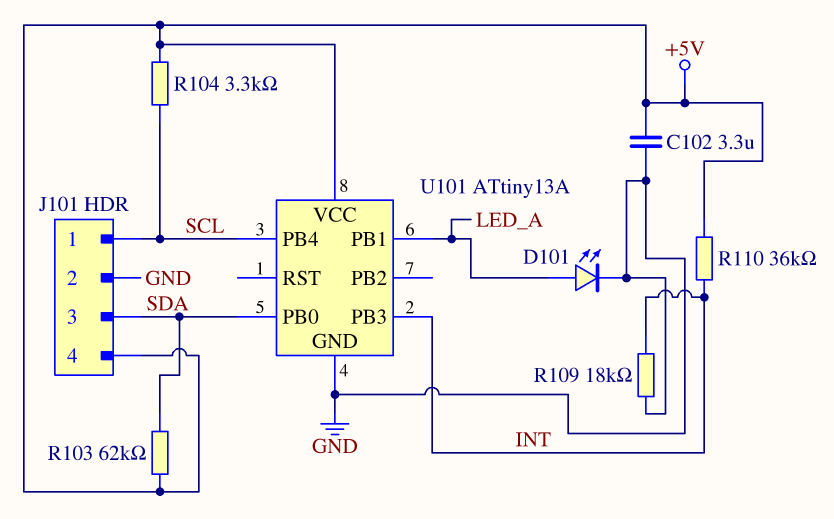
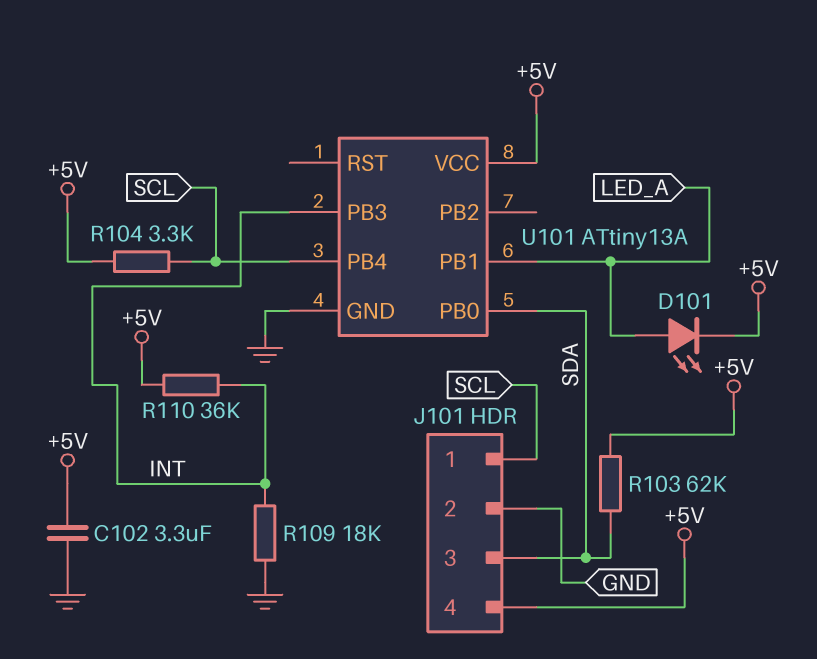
D101: LED (A LED_A, K GND) -> LED (A LED_A, K +5V)

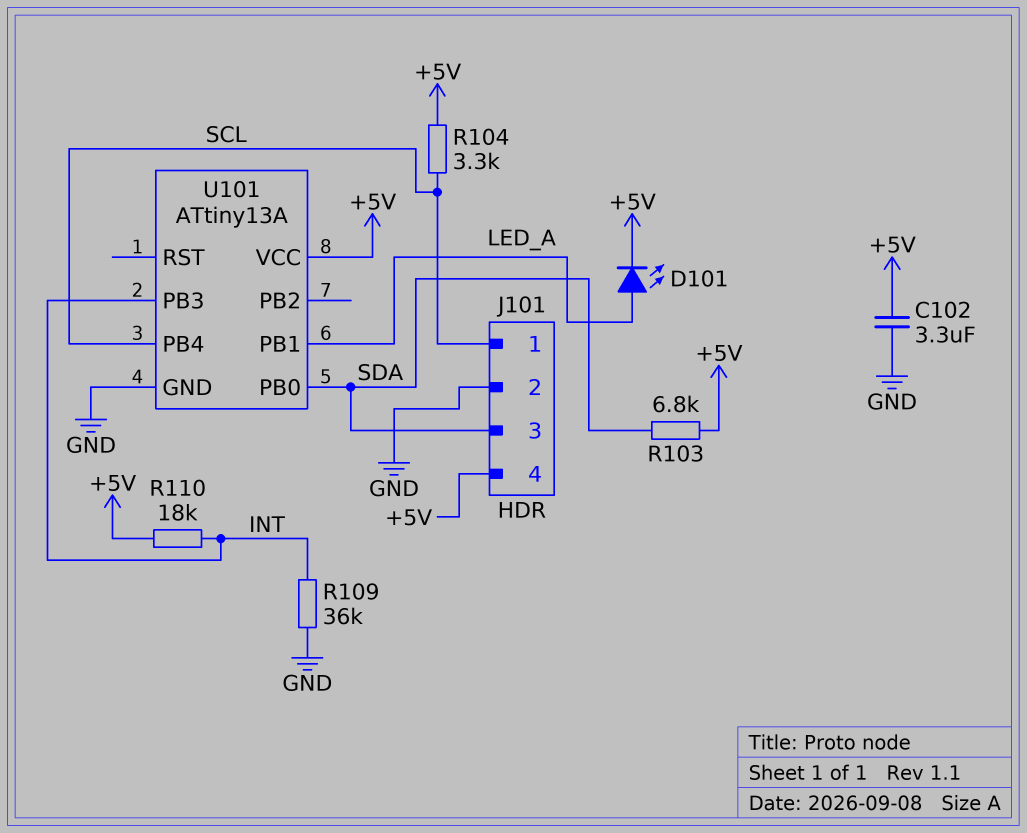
R103: 62k (+5V, SDA) -> 6.8k (+5V, SDA)
R109: 18k (GND, INT) -> 36k (GND, INT)
R110: 36k (+5V, INT) -> 18k (+5V, INT)

